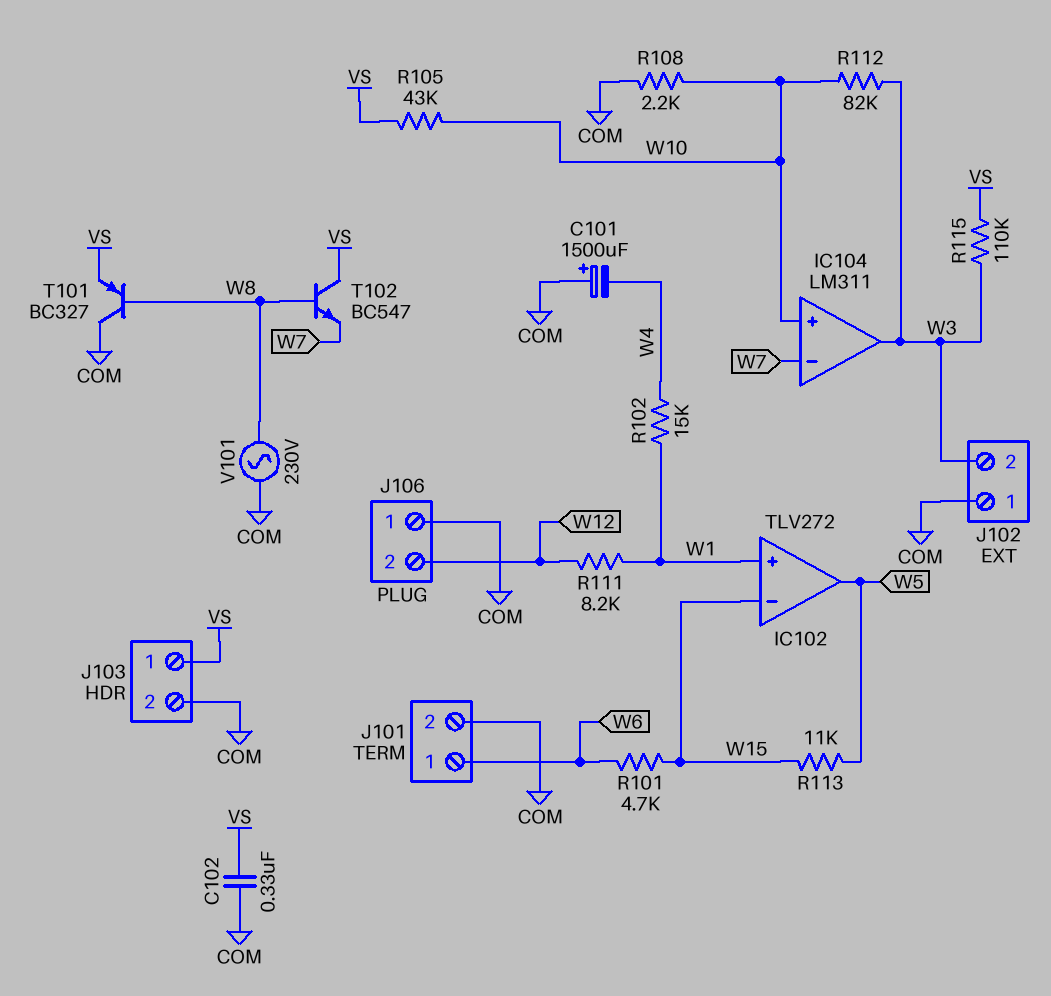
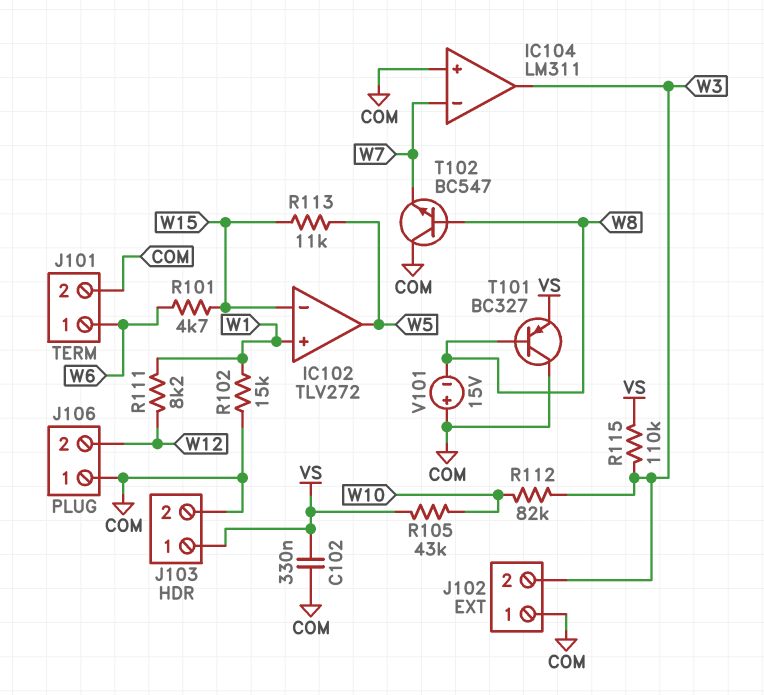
C101: 1500uF (plus COM, minus W4) -> none
IC104 pin in+: W10 -> COM
R102: 15k (W1, W4) -> 15k (COM, W1)
R108: 2.2k (COM, W10) -> none
T102: NPN BC547 (B W8, C VS, E W7) -> NPN BC547 (B W8, C COM, E W7)
V101: AC 230V (COM, W8) -> 15V (plus COM, minus W8)

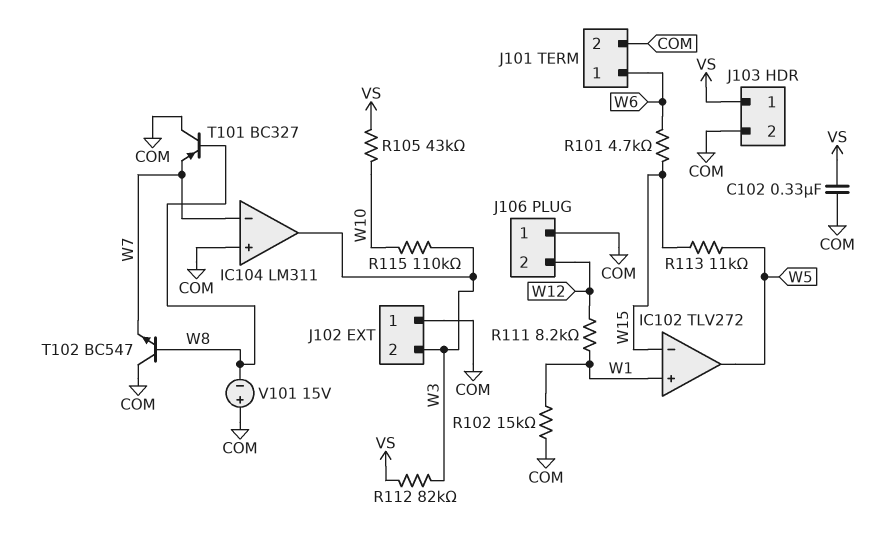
R112: 82k (W3, W10) -> 82k (VS, W3)
R115: 110k (VS, W3) -> 110k (W3, W10)
T101: PNP BC327 (B W8, C COM, E VS) -> PNP BC327 (B W8, C COM, E W7)

